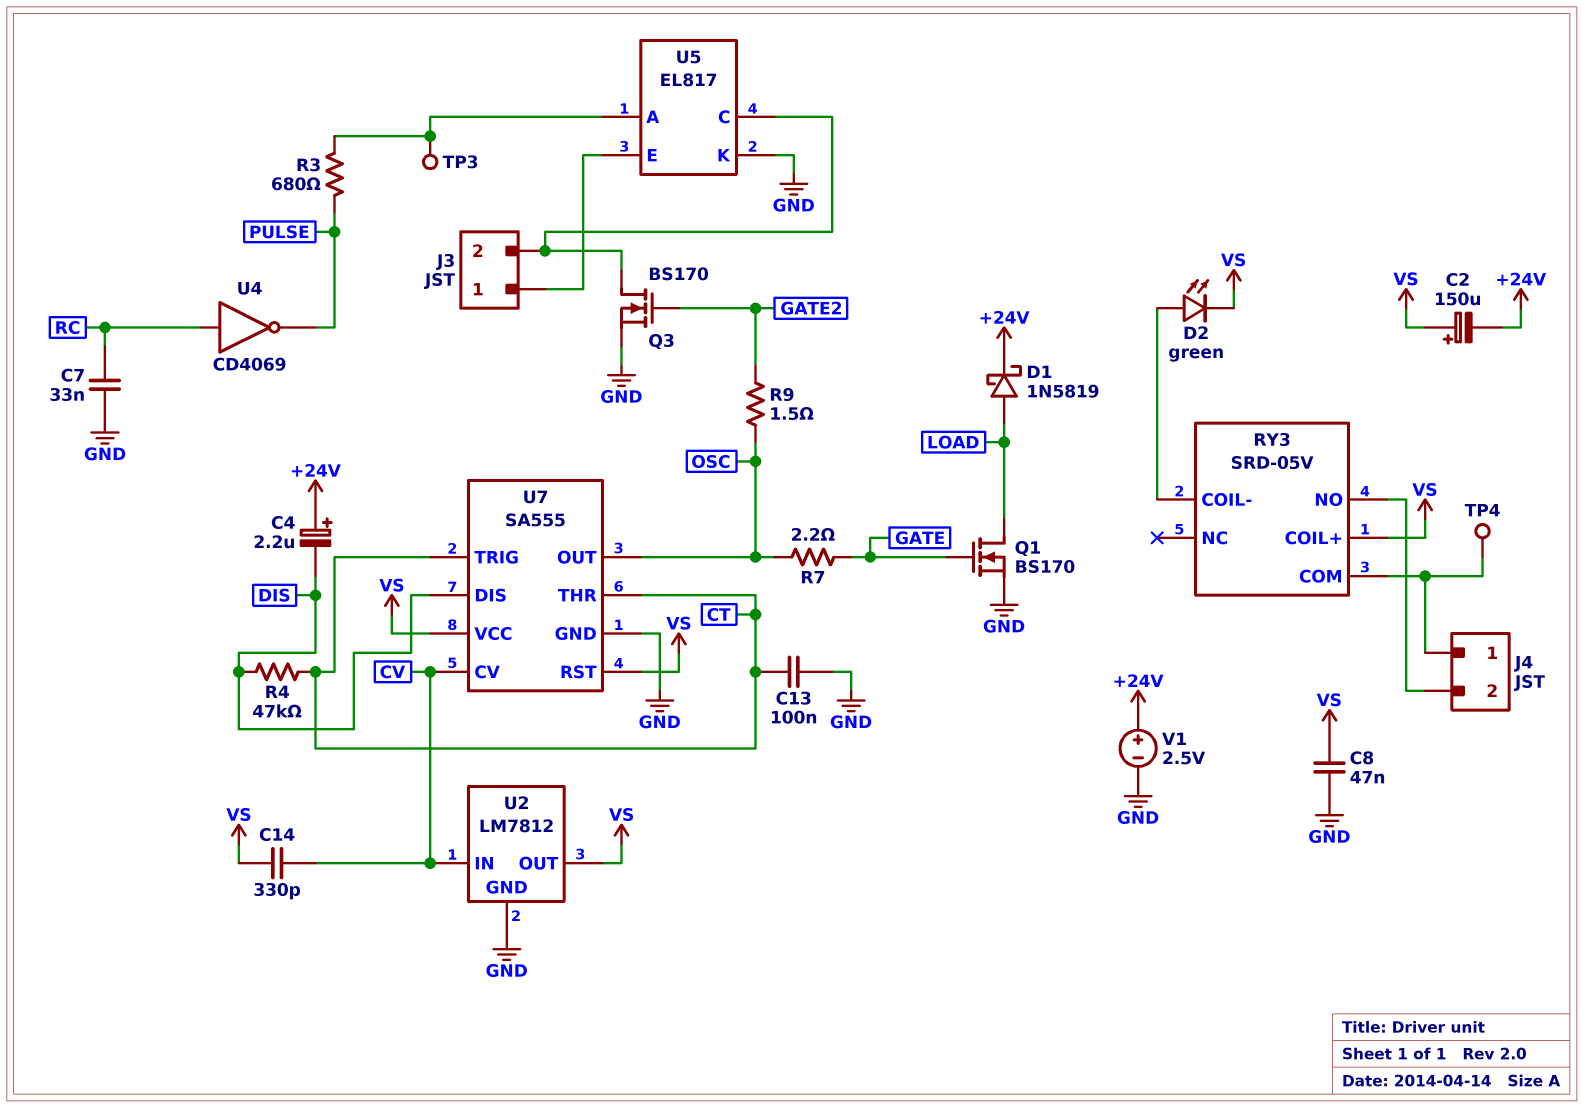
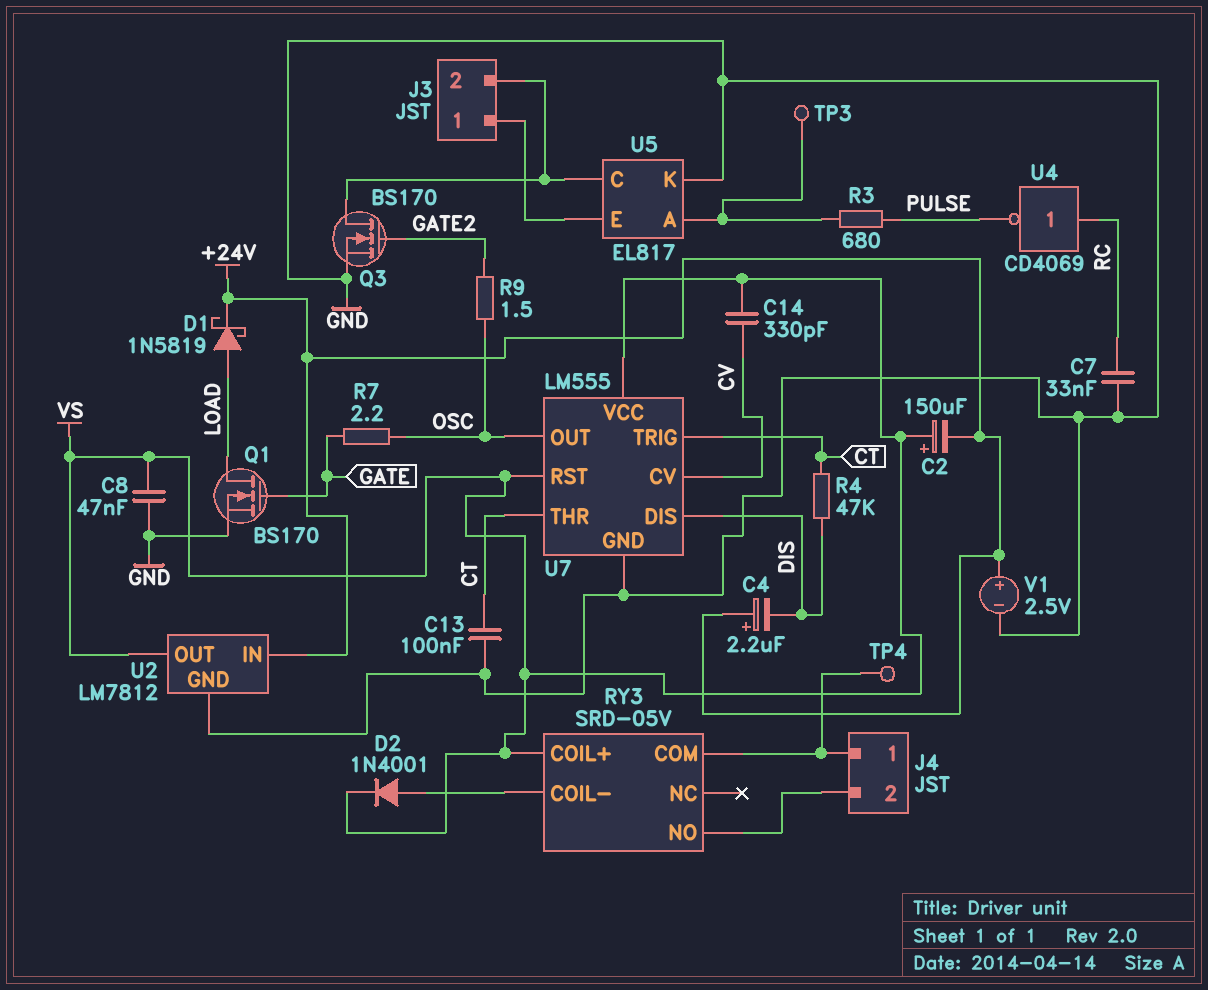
D2: LED green (A RY3/COIL-, K VS) -> diode 1N4001 (A RY3/COIL-, K VS)
U2 pin IN: CV -> +24V
U7: SA555 -> LM555

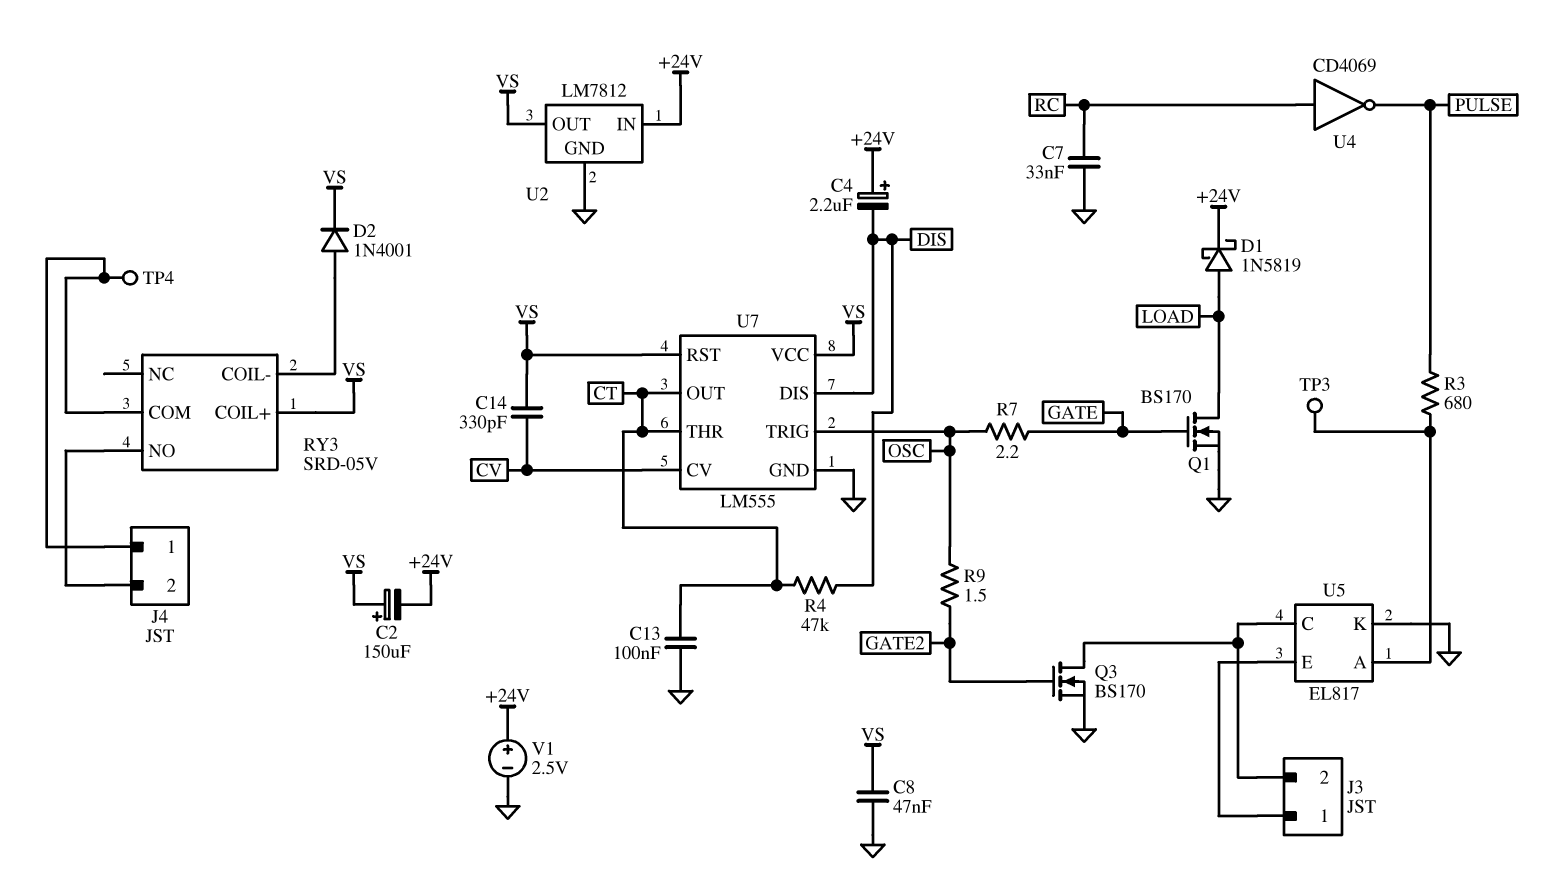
U7 pin OUT: OSC -> CT
U7 pin TRIG: CT -> OSC

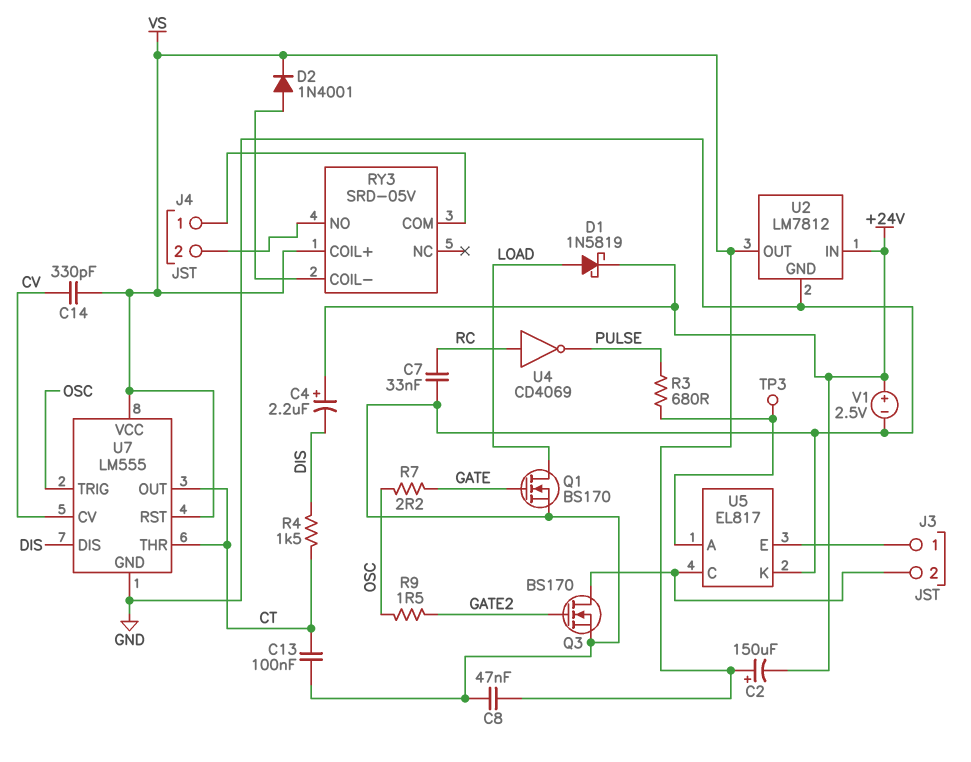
R4: 47k (CT, DIS) -> 1.5k (CT, DIS)
TP4: test point (J4/1) -> none

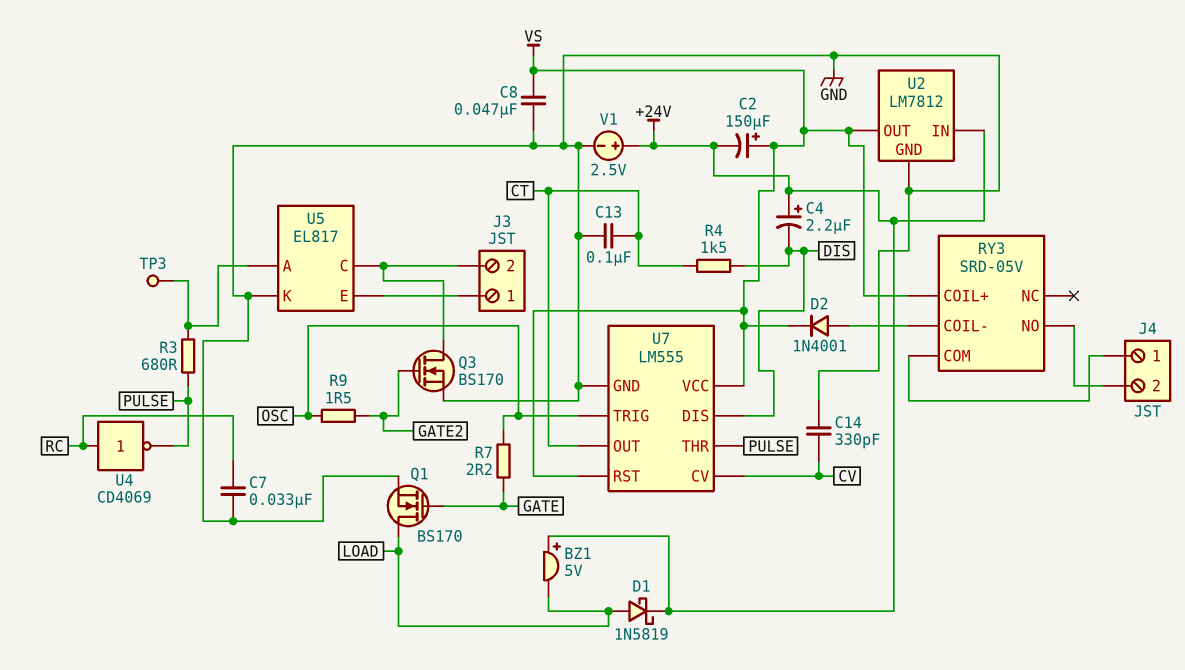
BZ1: none -> buzzer 5V (plus +24V, minus LOAD)
C14: 330pF (CV, VS) -> 330pF (CV, GND)
U7 pin THR: CT -> PULSE

